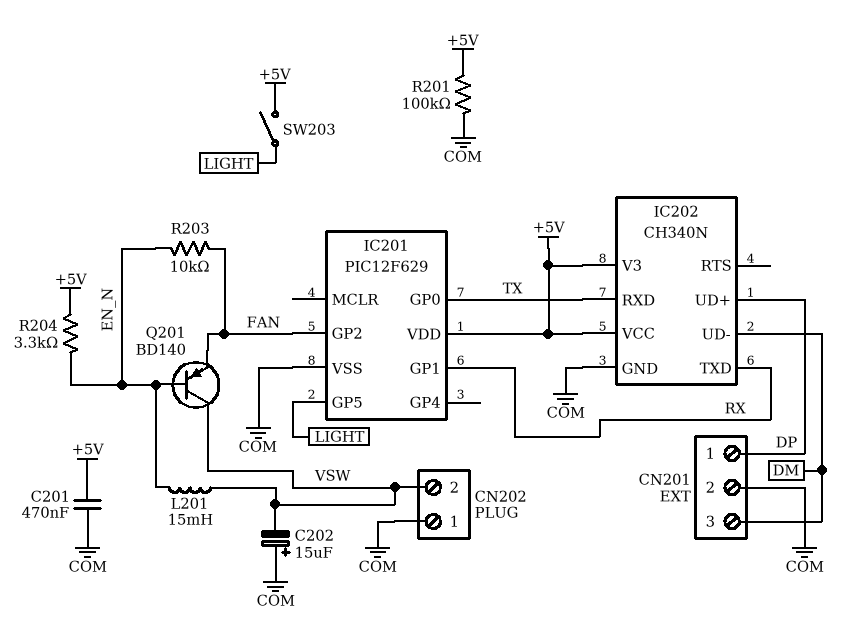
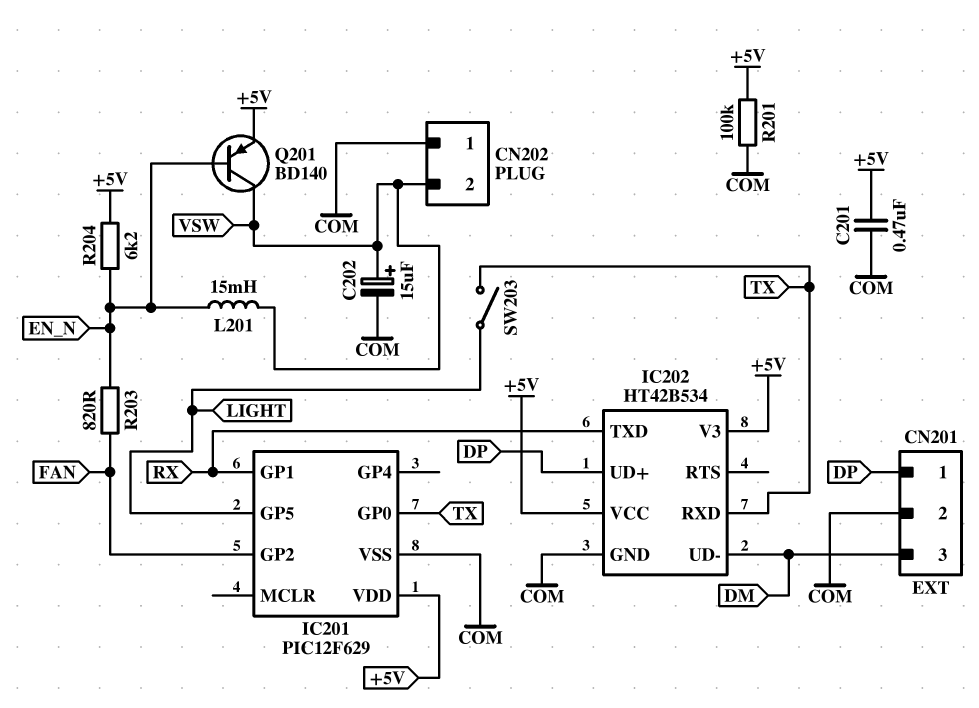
C202: 15uF (plus COM, minus VSW) -> 15uF (plus VSW, minus COM)
IC202: CH340N -> HT42B534
Q201: PNP BD140 (B EN_N, C VSW, E FAN) -> PNP BD140 (B EN_N, C VSW, E +5V)
R203: 10k (EN_N, FAN) -> 820 (EN_N, FAN)
R204: 3.3k (+5V, EN_N) -> 6.2k (+5V, EN_N)
SW203: switch (+5V, LIGHT) -> switch (LIGHT, TX)

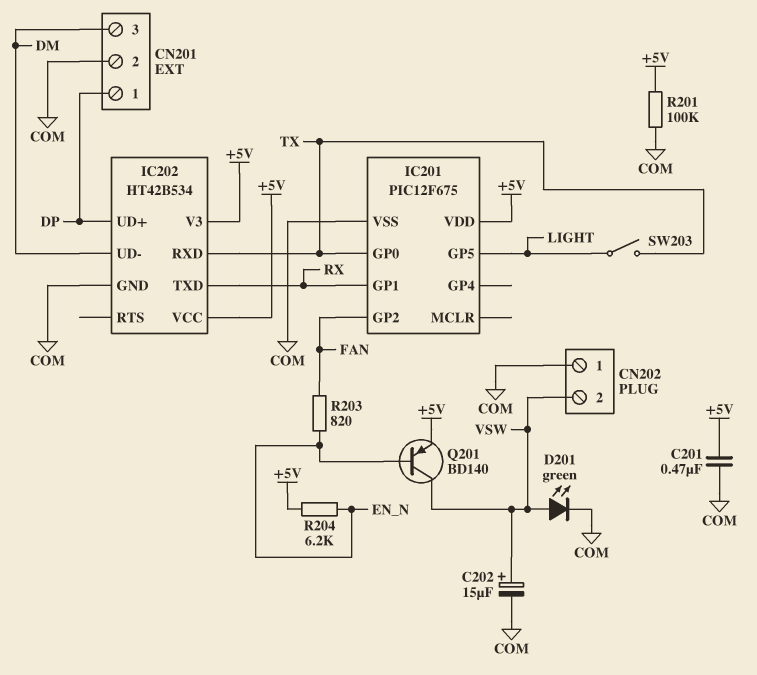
D201: none -> LED green (A VSW, K COM)
IC201: PIC12F629 -> PIC12F675
L201: 15mH (EN_N, VSW) -> none

